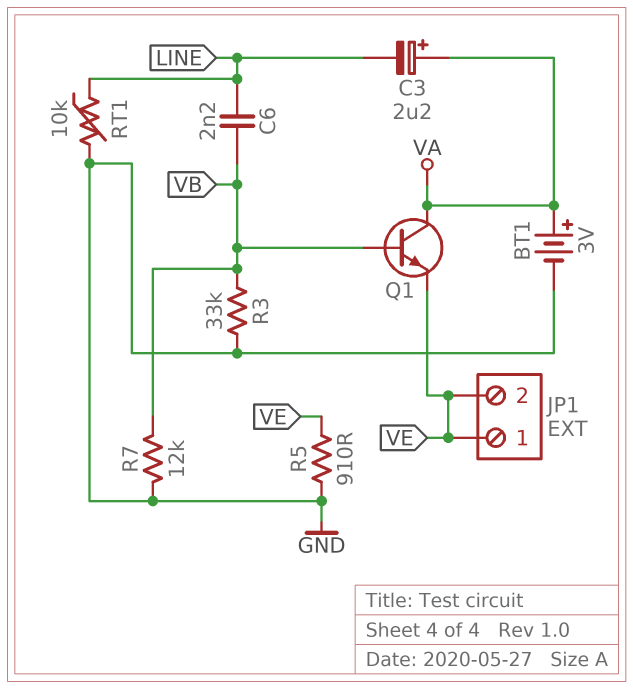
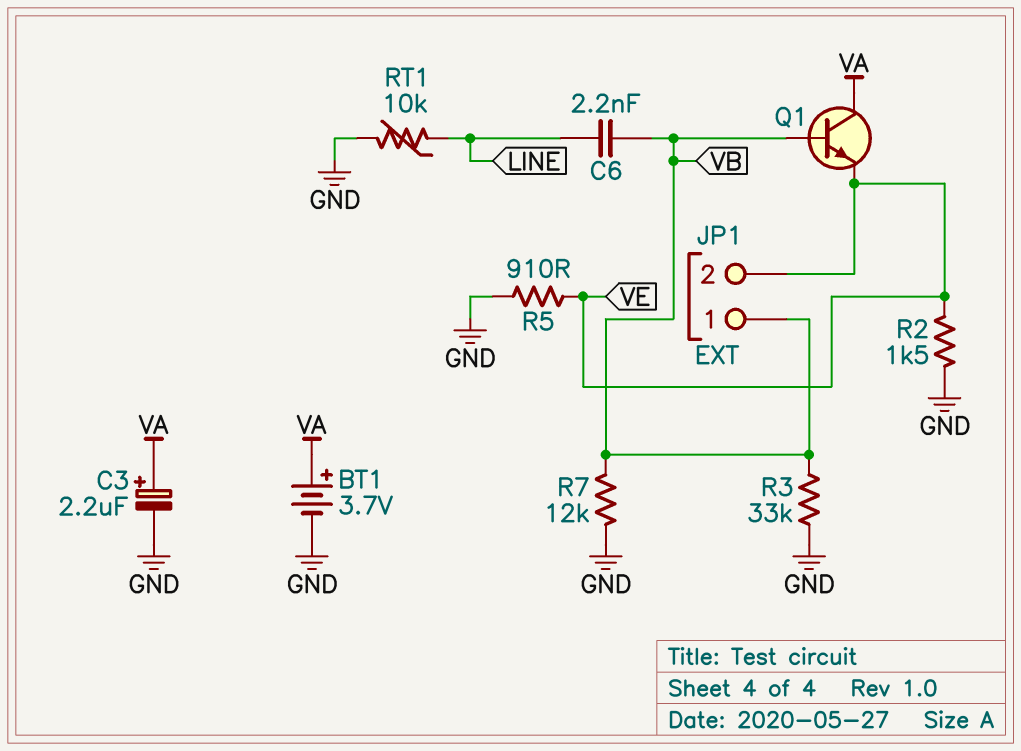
BT1: 3V (plus VA, minus GND) -> 3.7V (plus VA, minus GND)
C3: 2.2uF (plus VA, minus LINE) -> 2.2uF (plus VA, minus GND)
JP1 pin 1: VE -> VB
R2: none -> 1.5k (GND, VE)

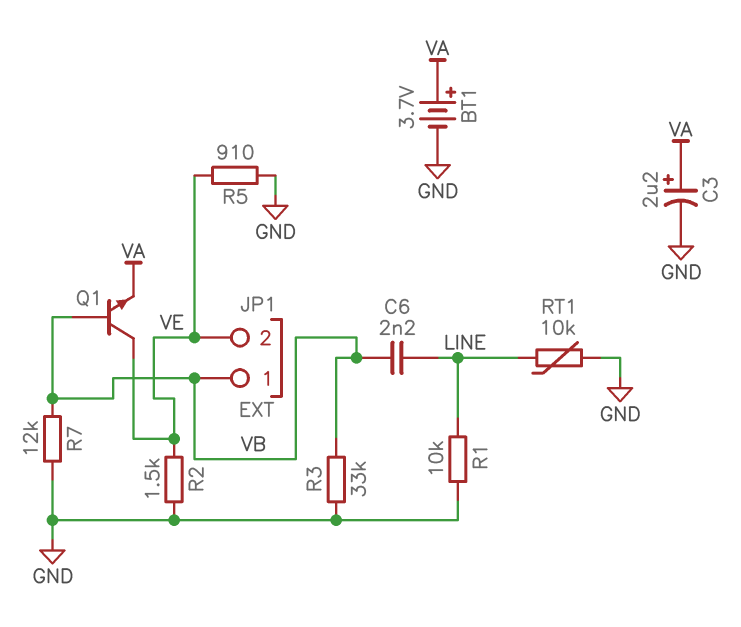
Q1: NPN (B VB, C VA, E VE) -> NPN (B VB, C VE, E VA)
R1: none -> 10k (GND, LINE)

